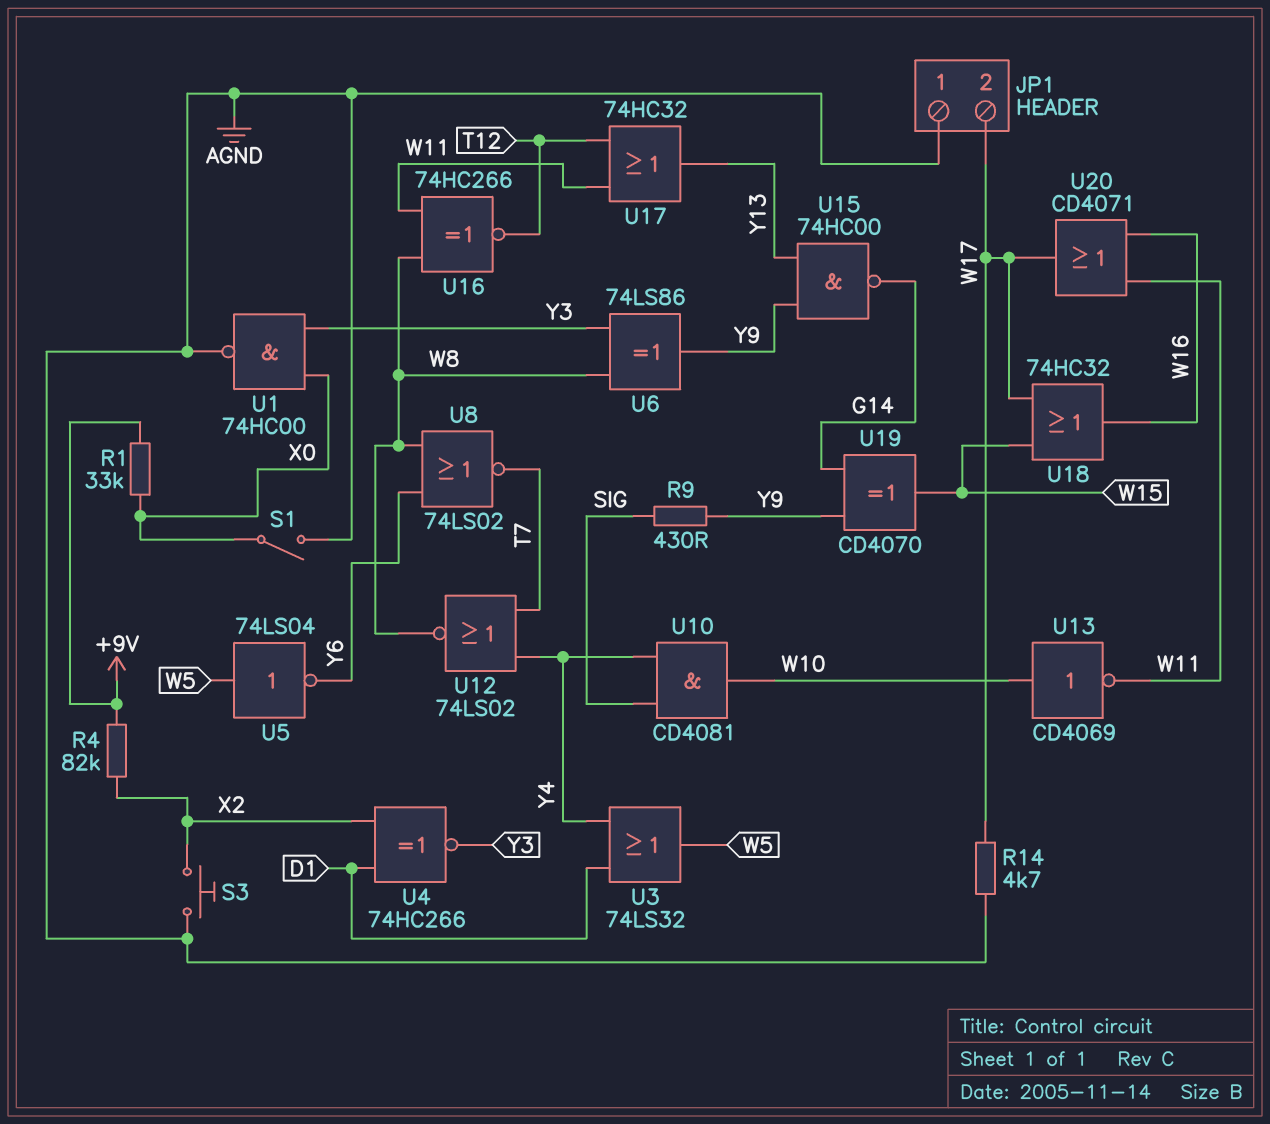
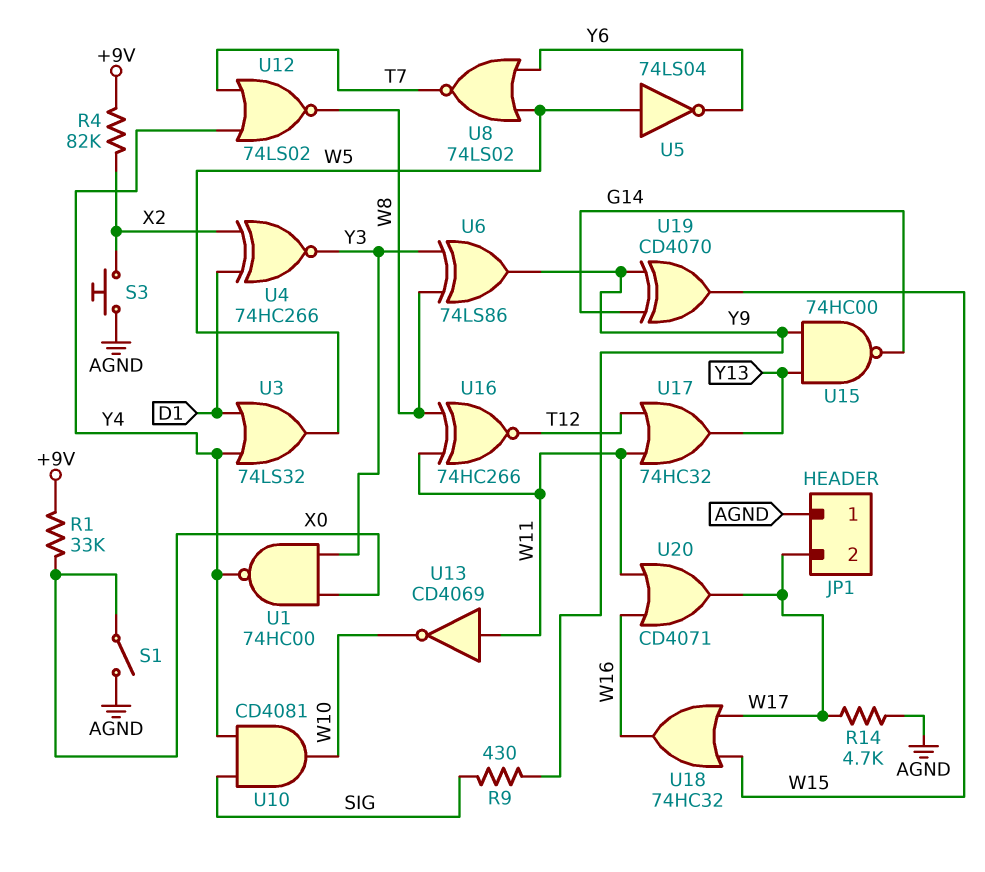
U1: NAND 74HC00 (in X0, in Y3, out AGND) -> NAND 74HC00 (in X0, in Y3, out Y4)
U8: NOR 74LS02 (in W8, in Y6, out T7) -> NOR 74LS02 (in W5, in Y6, out T7)
U13: NOT CD4069 (in W10, out W11) -> NOT CD4069 (in W11, out W10)

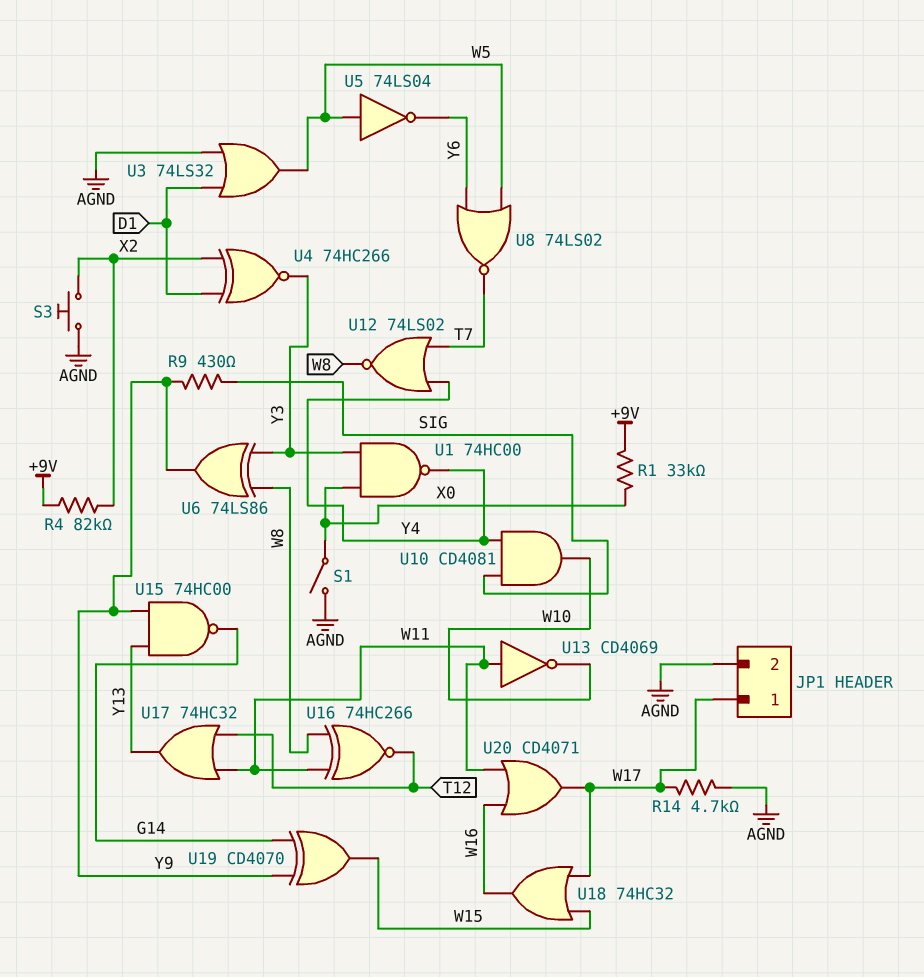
JP1 pin 1: AGND -> W17
JP1 pin 2: W17 -> AGND
U3: OR 74LS32 (in D1, in Y4, out W5) -> OR 74LS32 (in AGND, in D1, out W5)

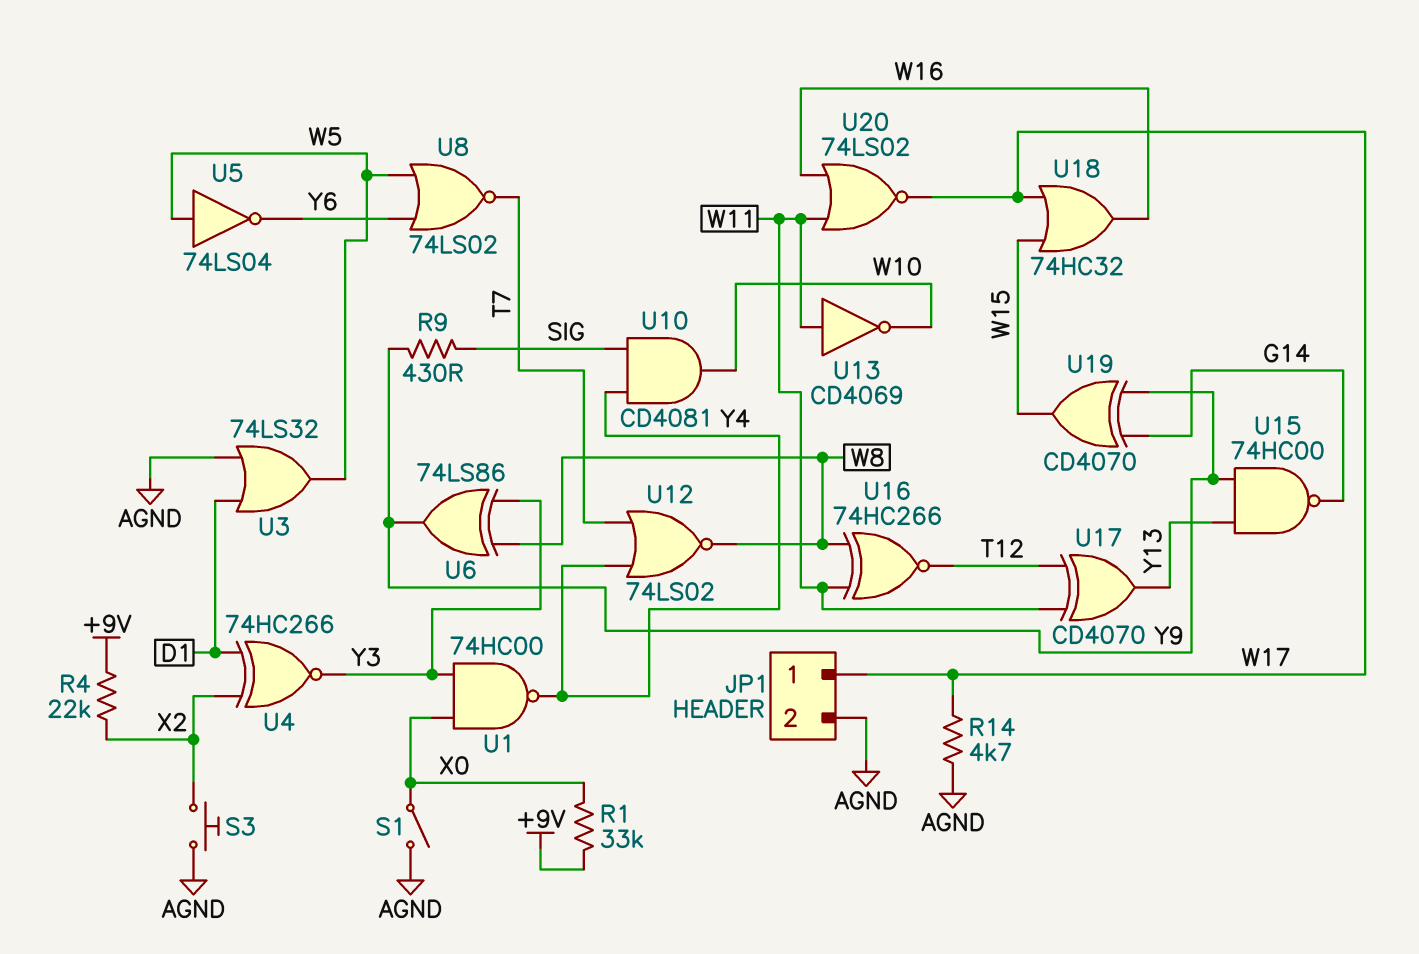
R4: 82k (+9V, X2) -> 22k (+9V, X2)
U17: OR 74HC32 (in T12, in W11, out Y13) -> XOR CD4070 (in T12, in W11, out Y13)
U20: OR CD4071 (in W11, in W16, out W17) -> NOR 74LS02 (in W11, in W16, out W17)

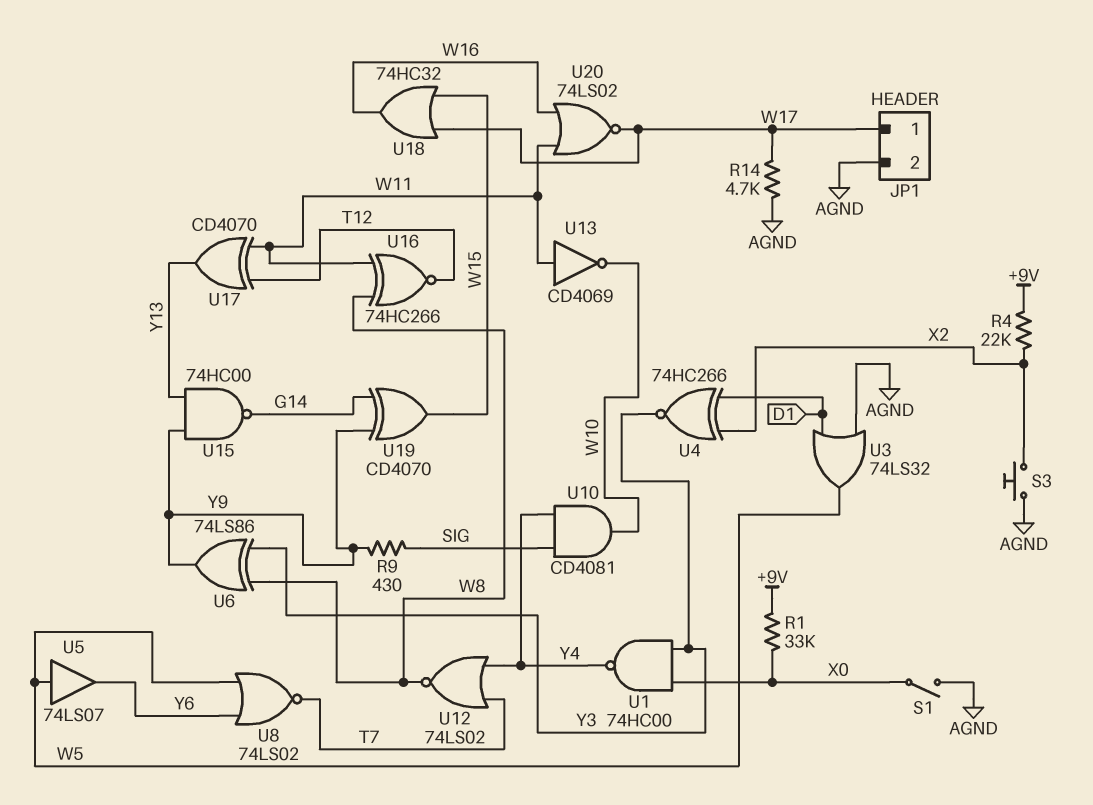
U5: NOT 74LS04 (in W5, out Y6) -> buffer 74LS07 (in W5, out Y6)

